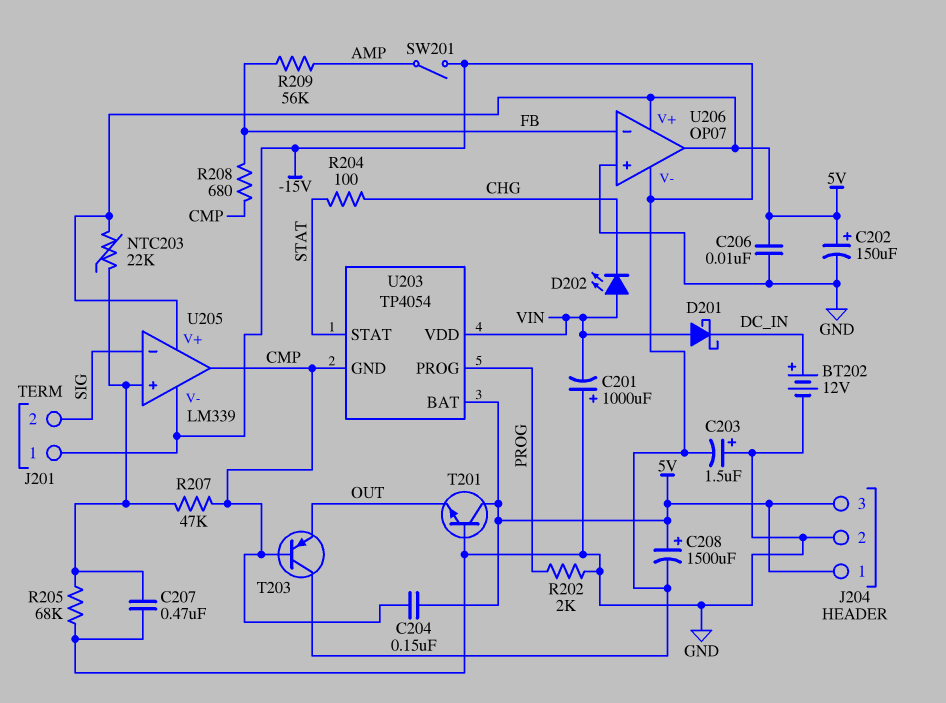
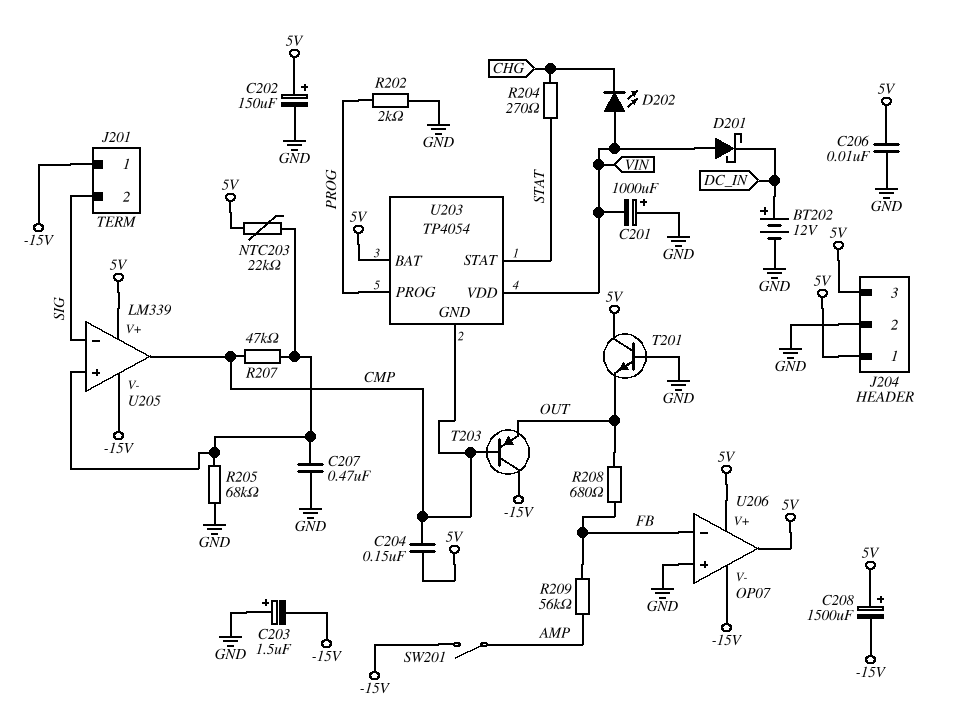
R204: 100 (CHG, STAT) -> 270 (CHG, STAT)
R208: 680 (CMP, FB) -> 680 (FB, OUT)

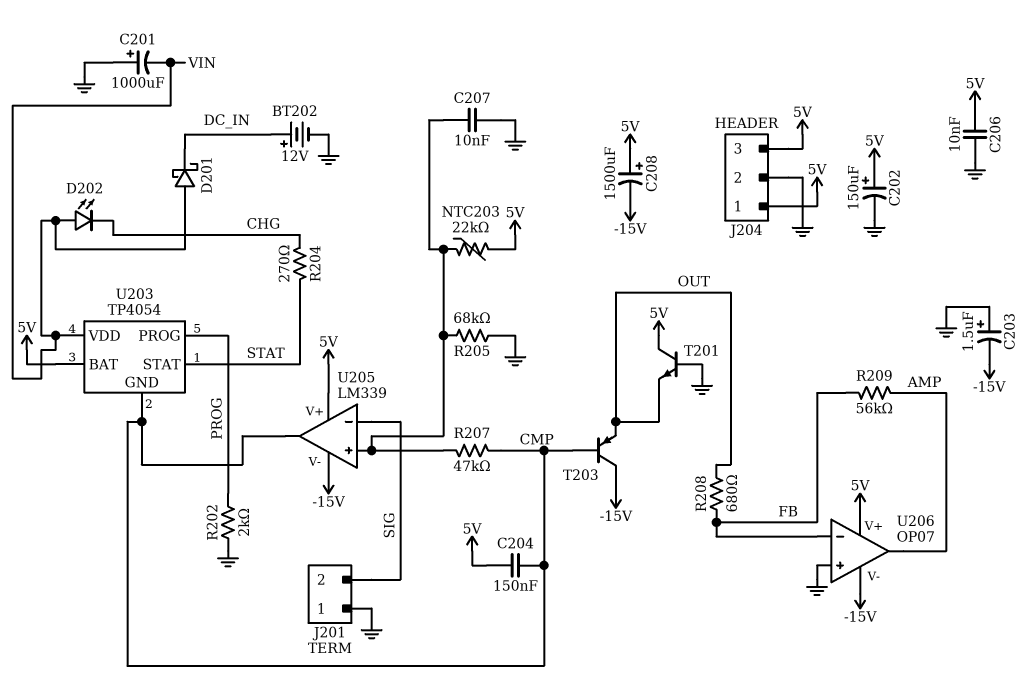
C207: 470nF (GND, U205/in+) -> 10nF (GND, U205/in+)
J201 pin 1: -15V -> GND
SW201: switch (-15V, AMP) -> none
U206 pin out: 5V -> AMP

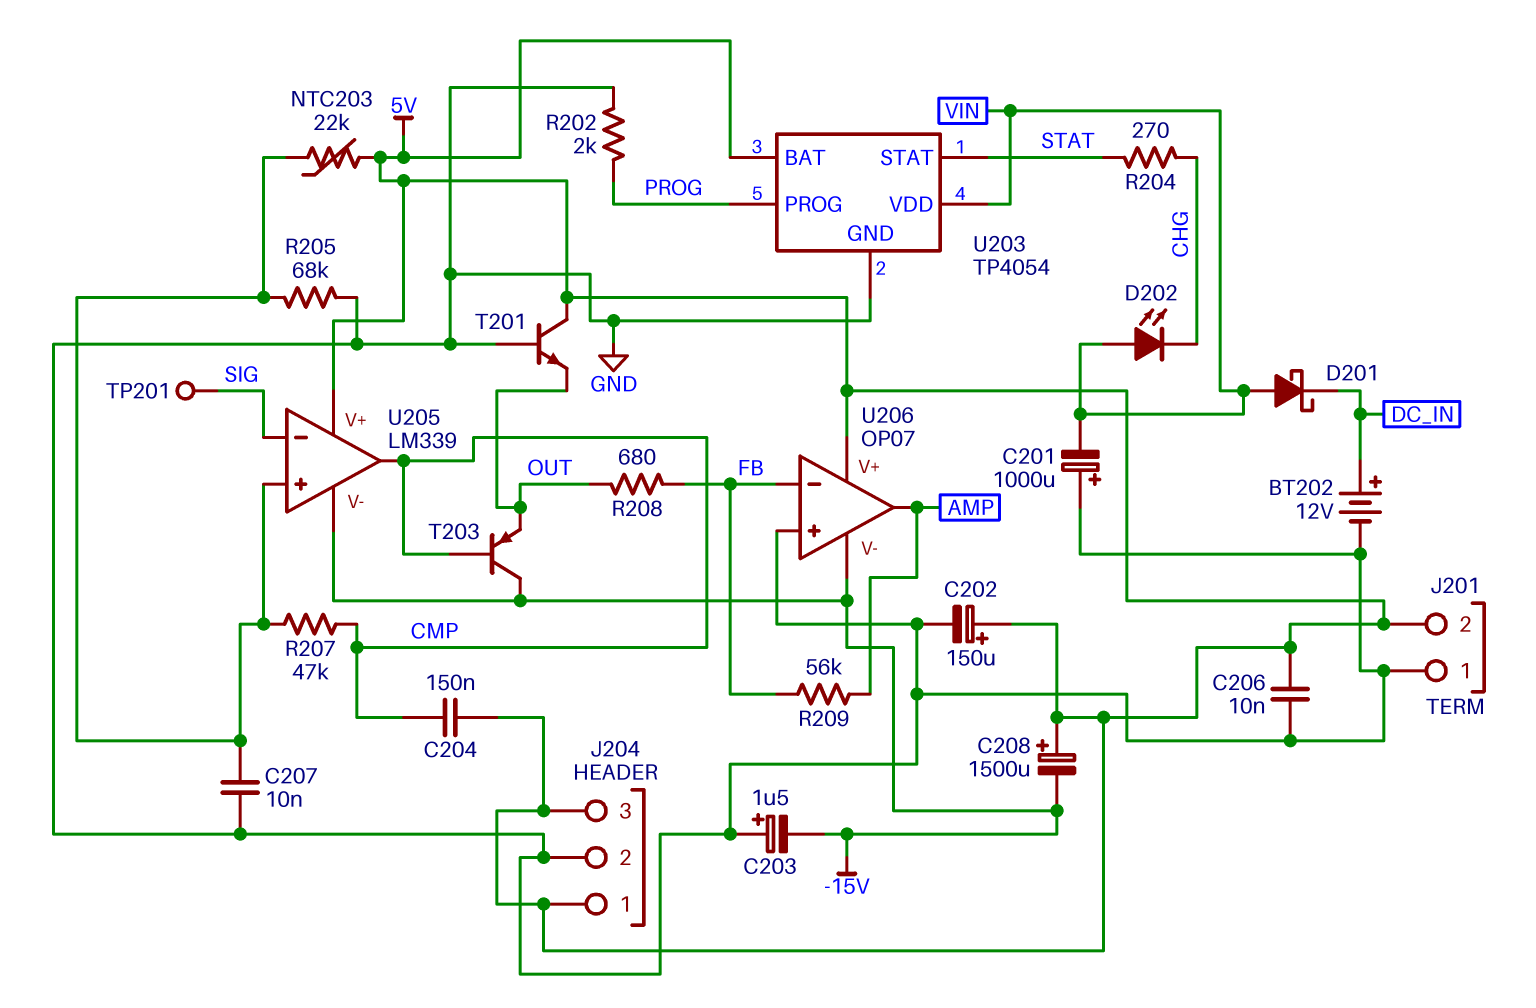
J201 pin 2: SIG -> 5V
TP201: none -> test point (SIG)
U203 pin GND: CMP -> GND

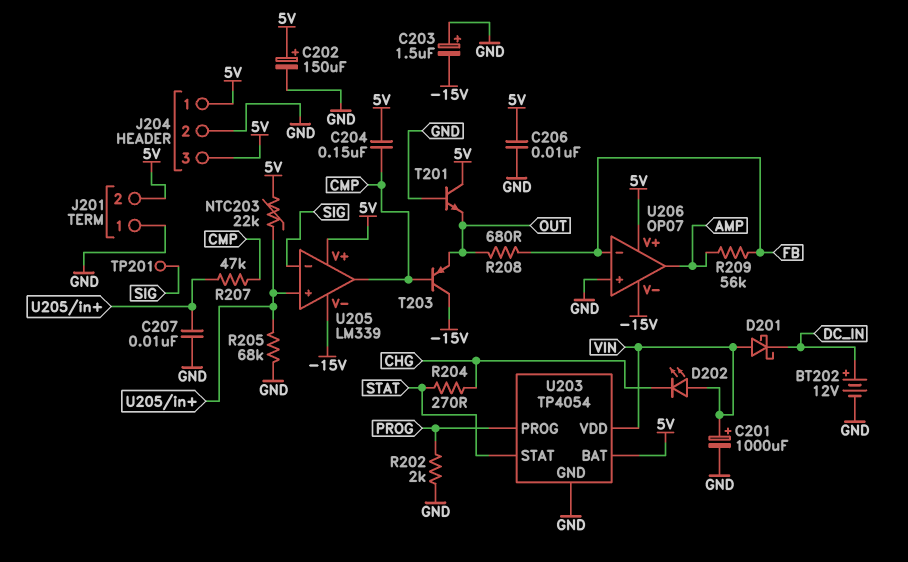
C201: 1000uF (plus GND, minus VIN) -> 1000uF (plus VIN, minus GND)
C208: 1500uF (plus 5V, minus -15V) -> none

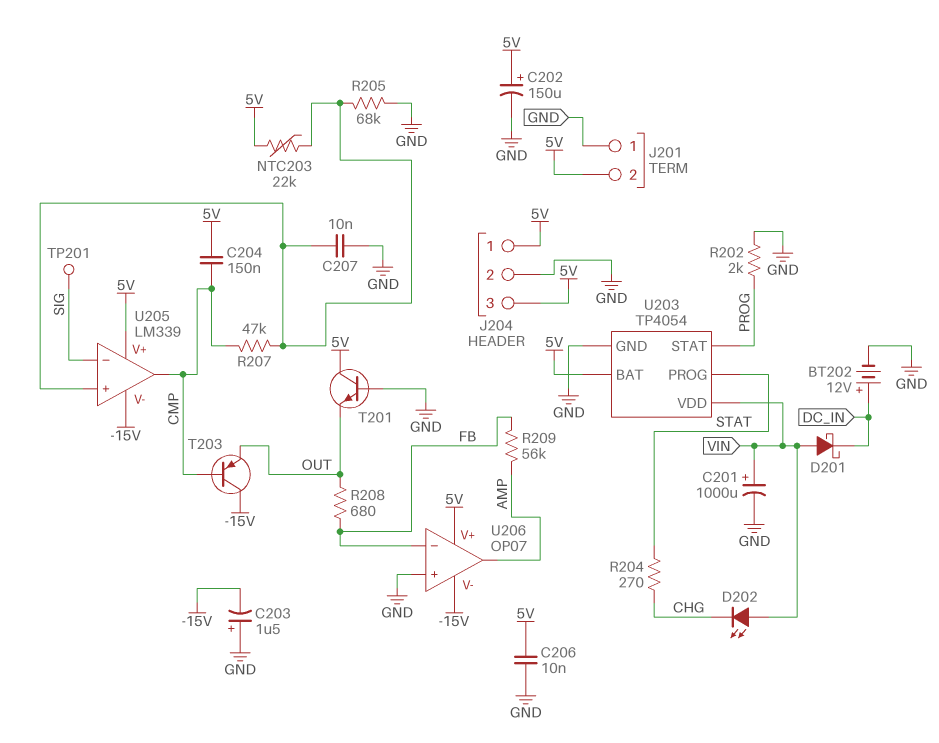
U203 pin PROG: PROG -> STAT
U203 pin STAT: STAT -> PROG

